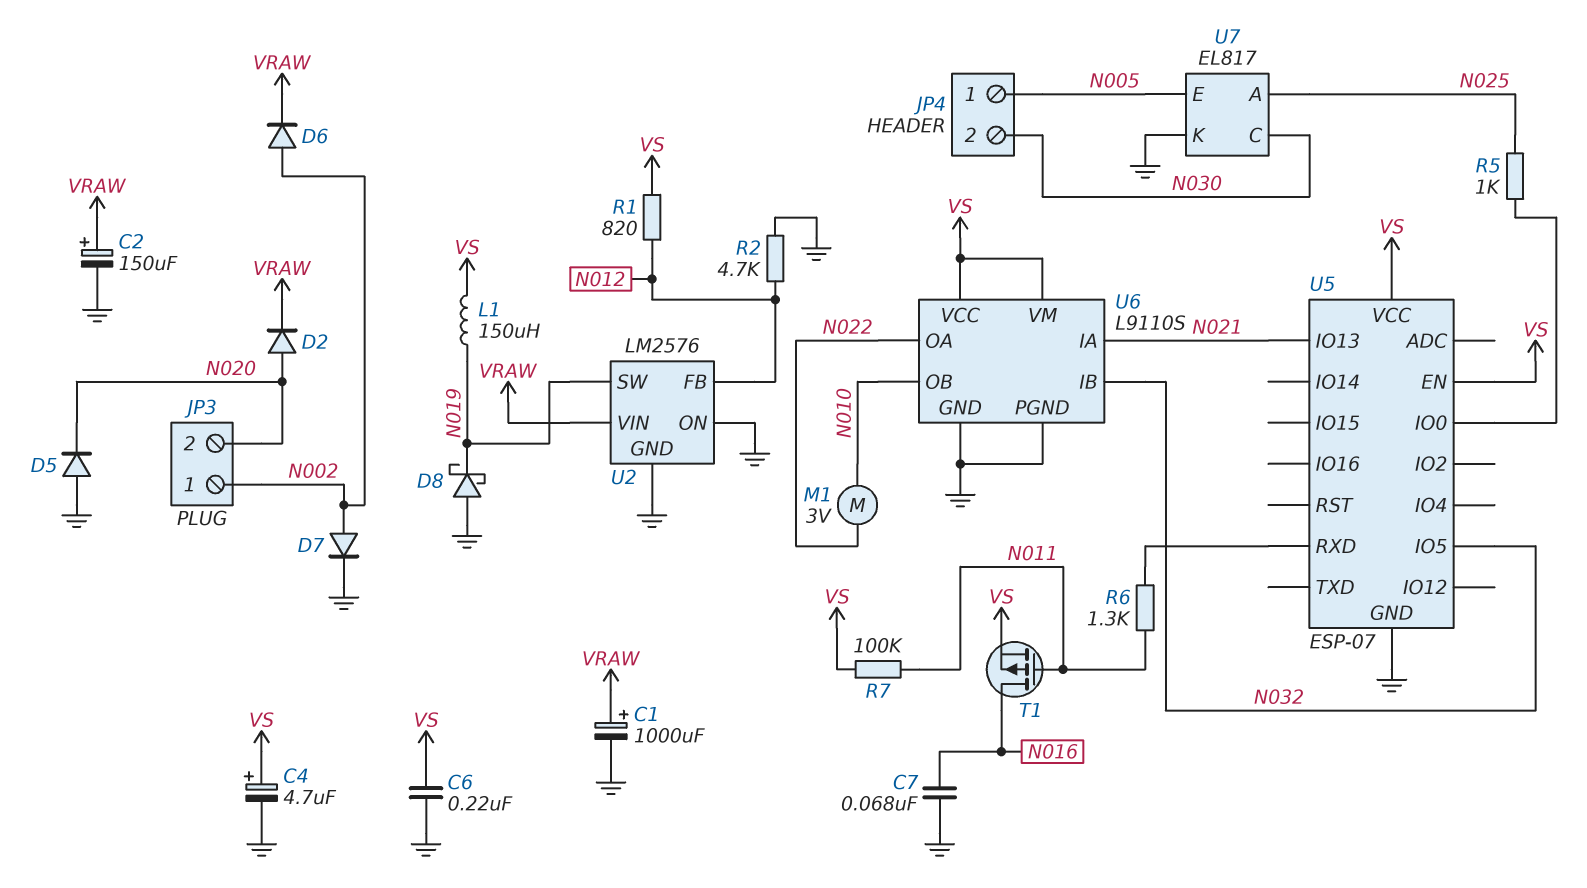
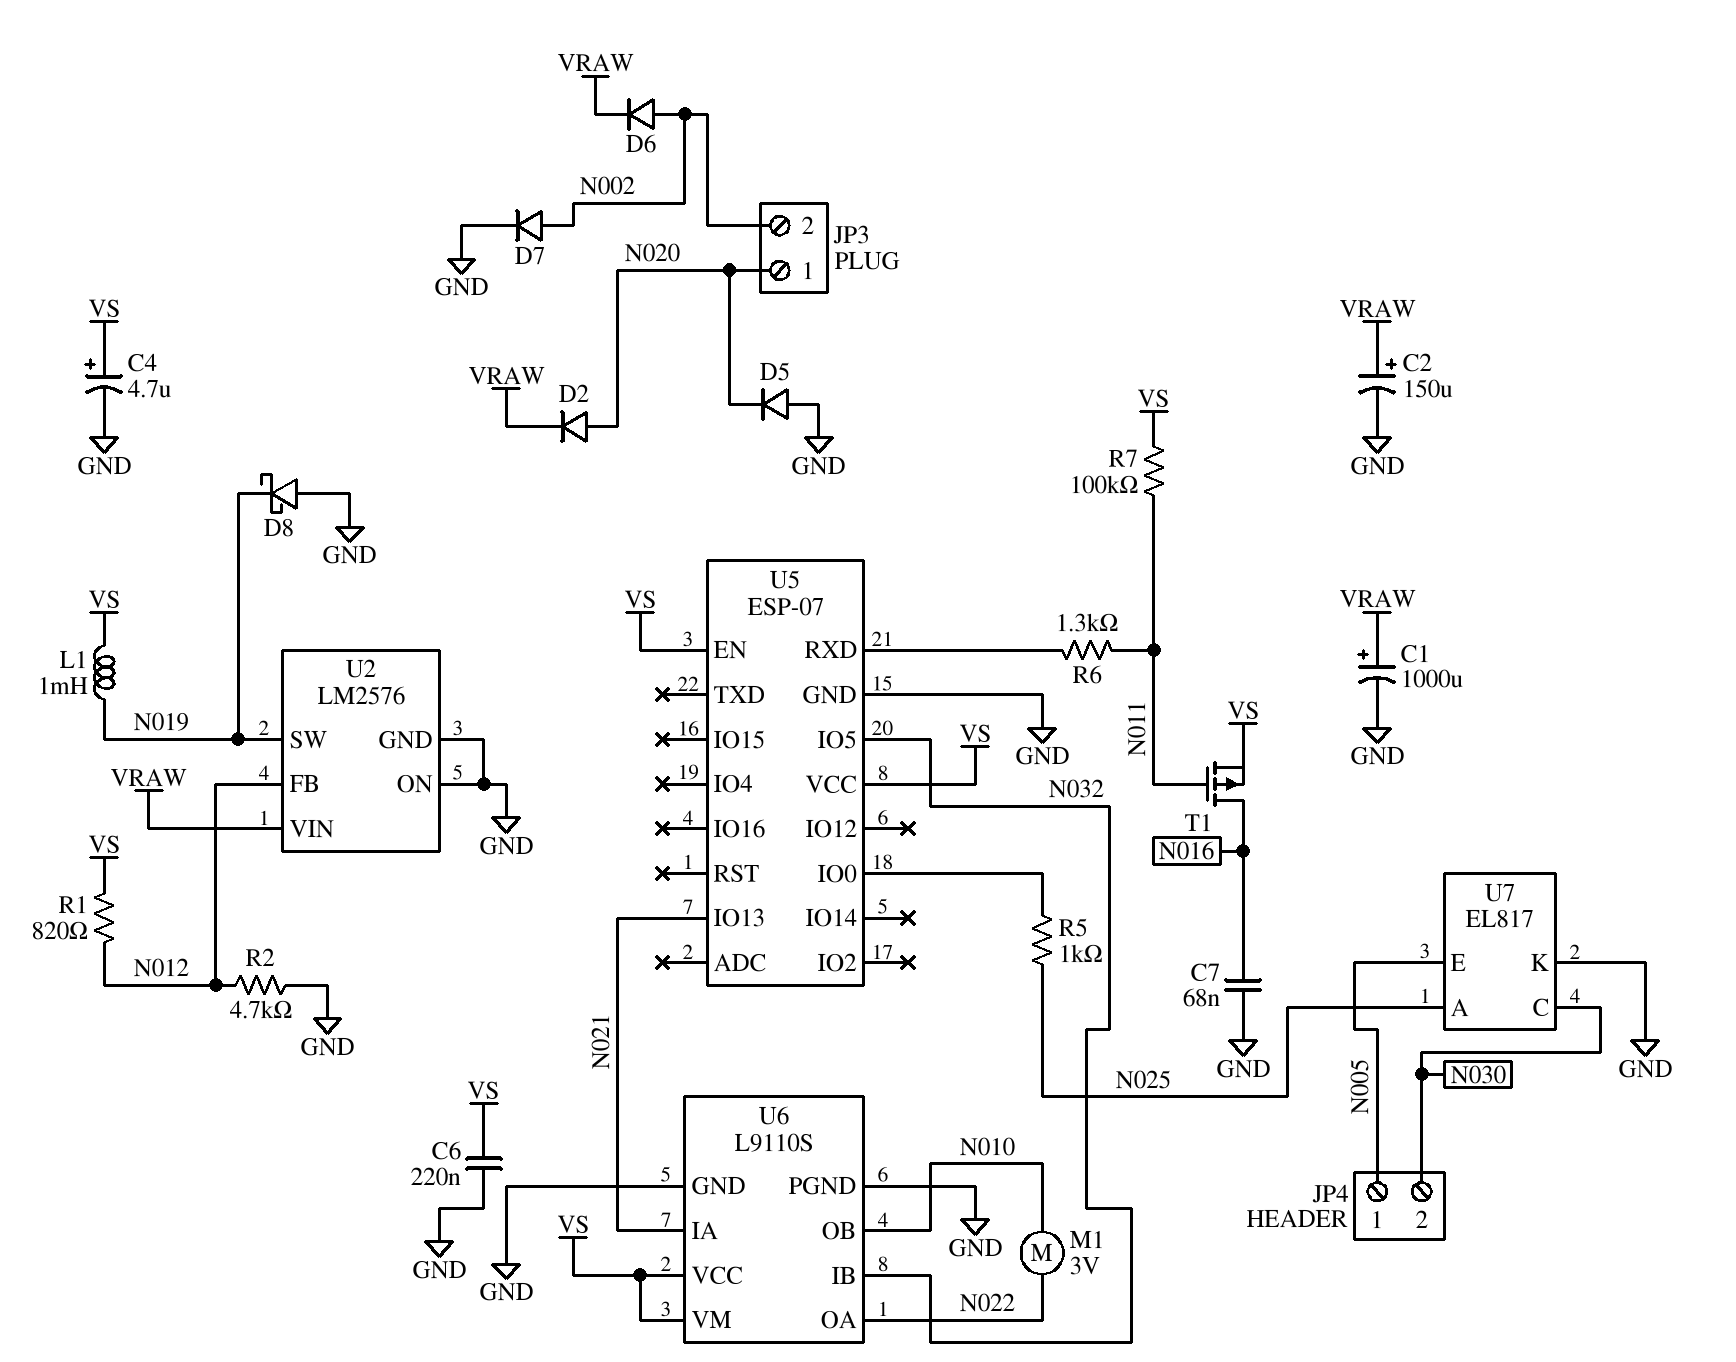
JP3 pin 1: N002 -> N020
JP3 pin 2: N020 -> N002
L1: 150uH (N019, VS) -> 1mH (N019, VS)

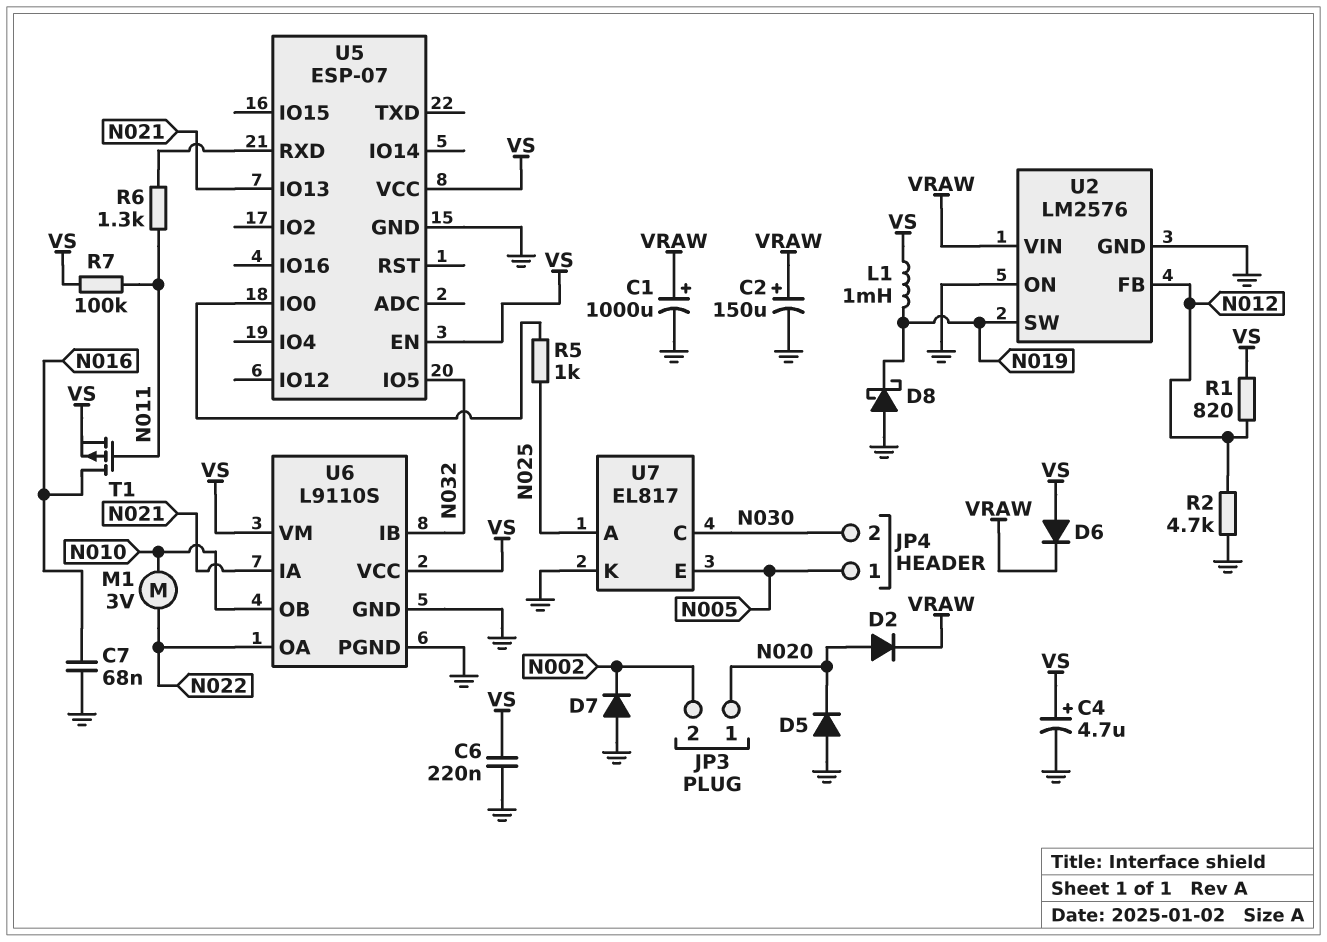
D6: diode (A N002, K VRAW) -> diode (A VS, K VRAW)
D7: diode (A N002, K GND) -> diode (A GND, K N002)

